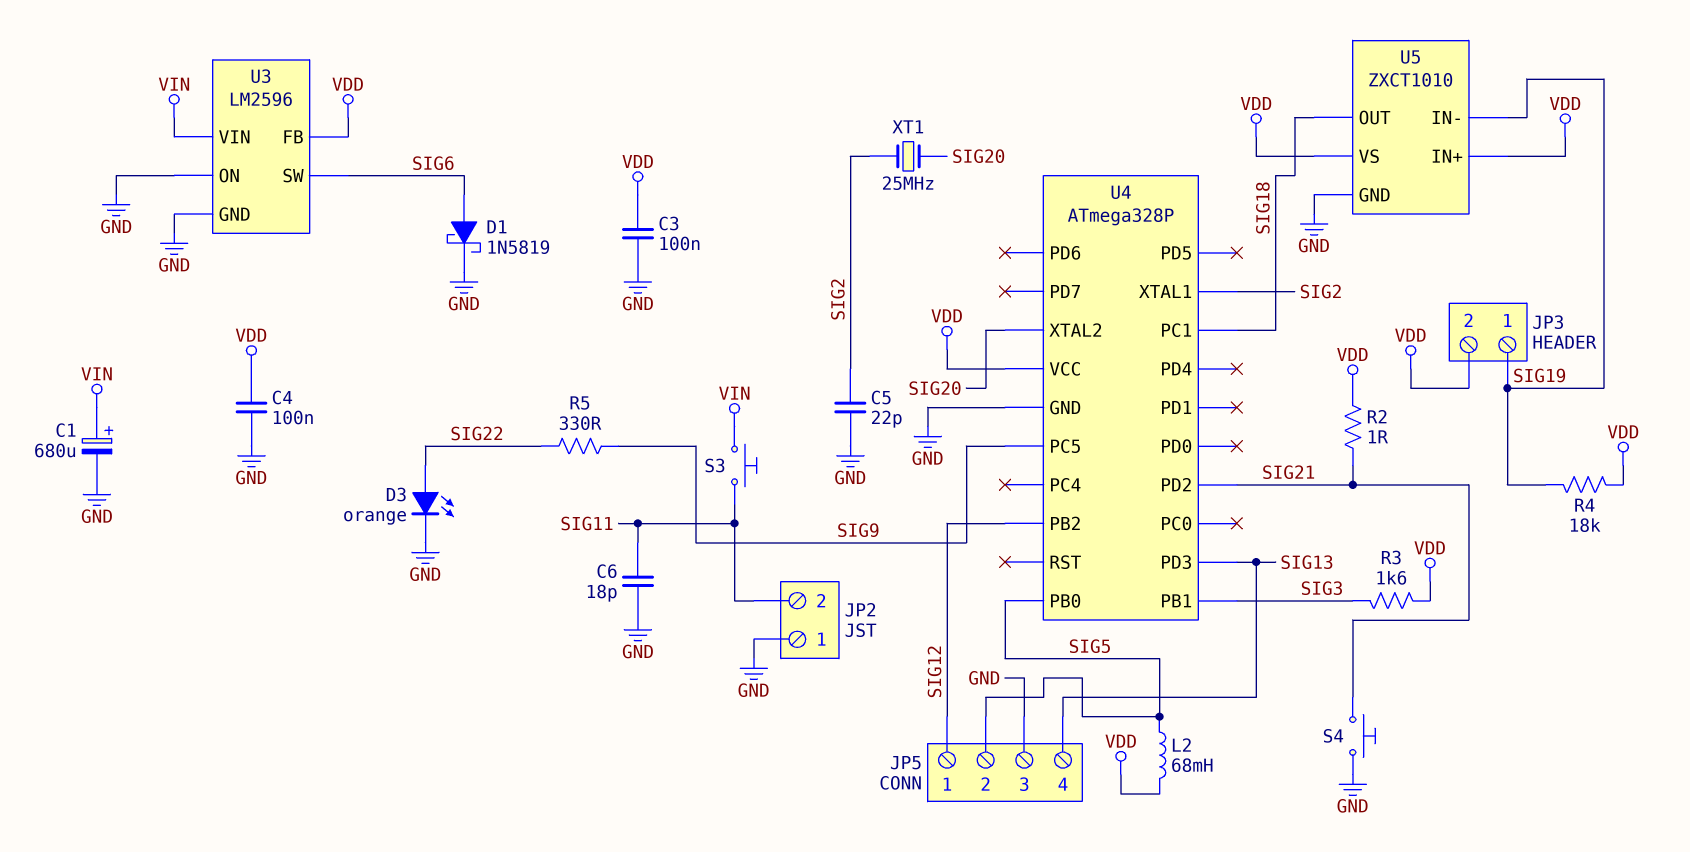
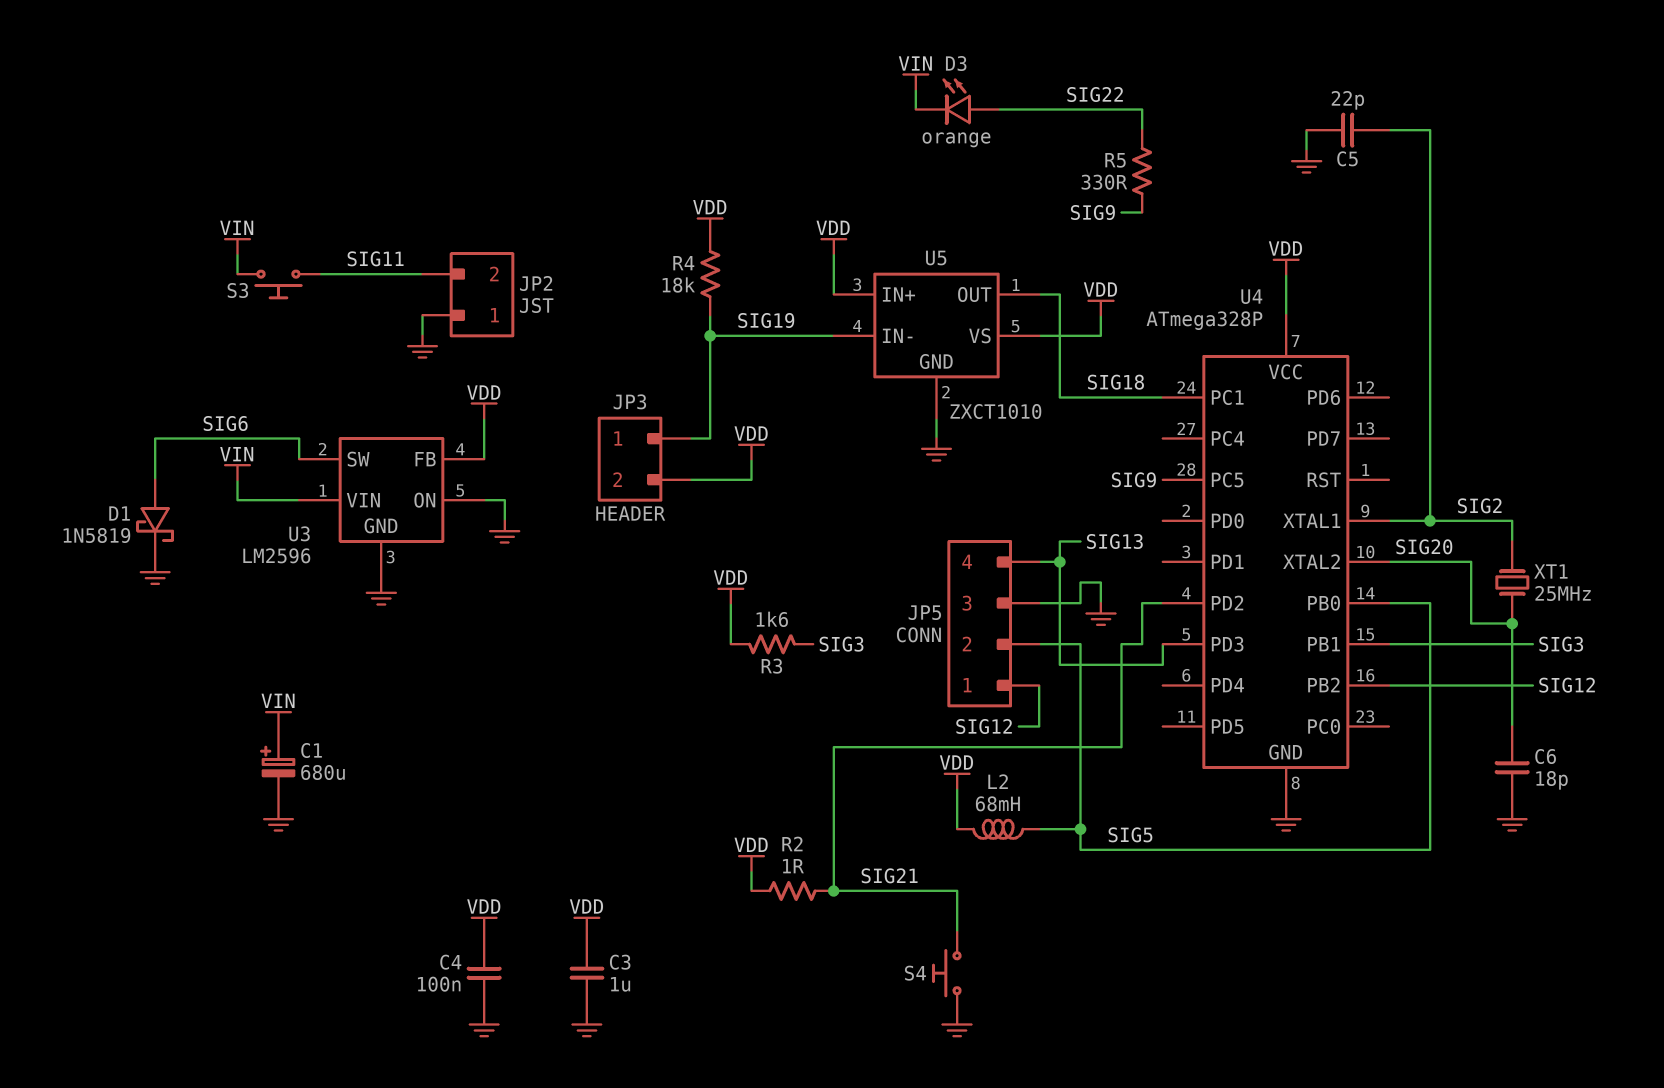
C3: 100nF (GND, VDD) -> 1uF (GND, VDD)
C6: 18pF (GND, SIG11) -> 18pF (GND, SIG20)
D3: LED orange (A SIG22, K GND) -> LED orange (A SIG22, K VIN)

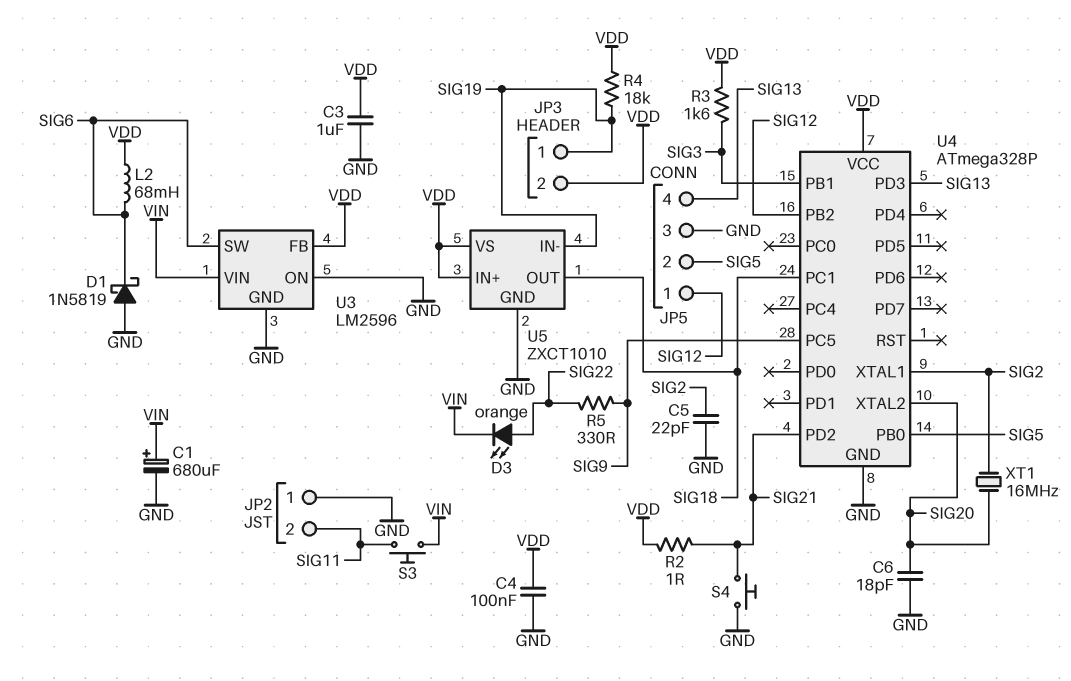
D1: schottky 1N5819 (A SIG6, K GND) -> schottky 1N5819 (A GND, K SIG6)
L2: 68mH (SIG5, VDD) -> 68mH (SIG6, VDD)
XT1: 25MHz (SIG2, SIG20) -> 16MHz (SIG2, SIG20)

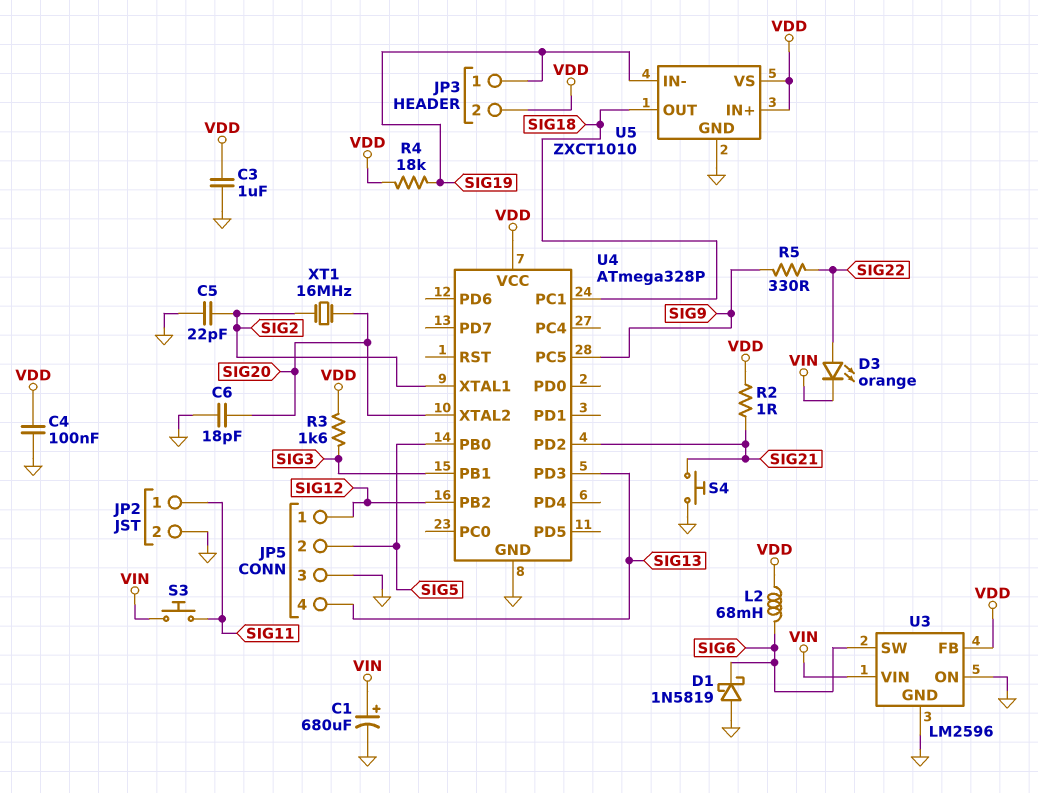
JP2 pin 1: GND -> SIG11
JP2 pin 2: SIG11 -> GND

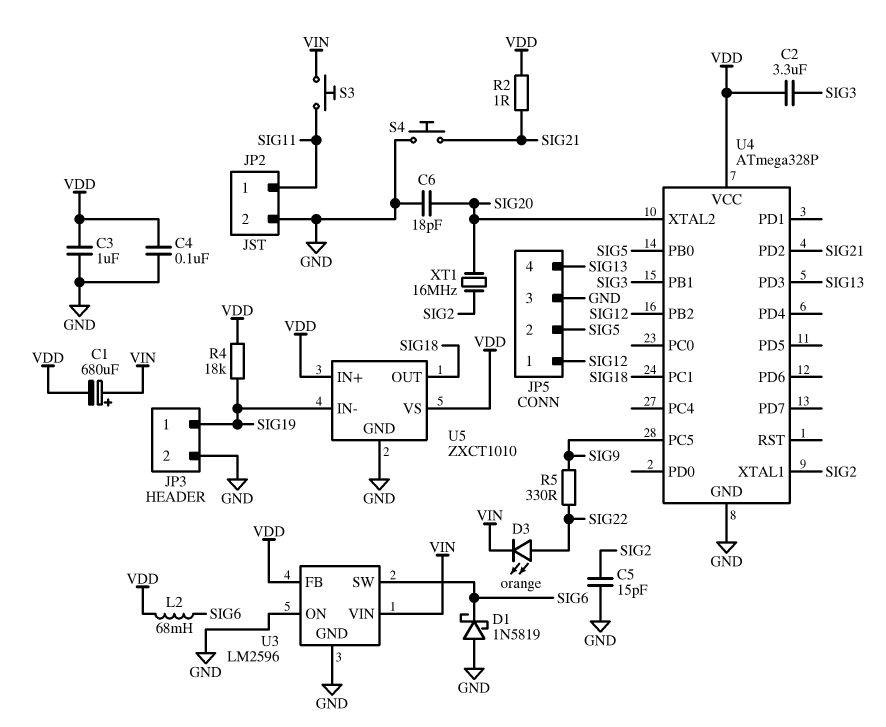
C1: 680uF (plus VIN, minus GND) -> 680uF (plus VIN, minus VDD)
C2: none -> 3.3uF (SIG3, VDD)
C5: 22pF (GND, SIG2) -> 15pF (GND, SIG2)
JP3 pin 2: VDD -> GND
R3: 1.6k (SIG3, VDD) -> none

